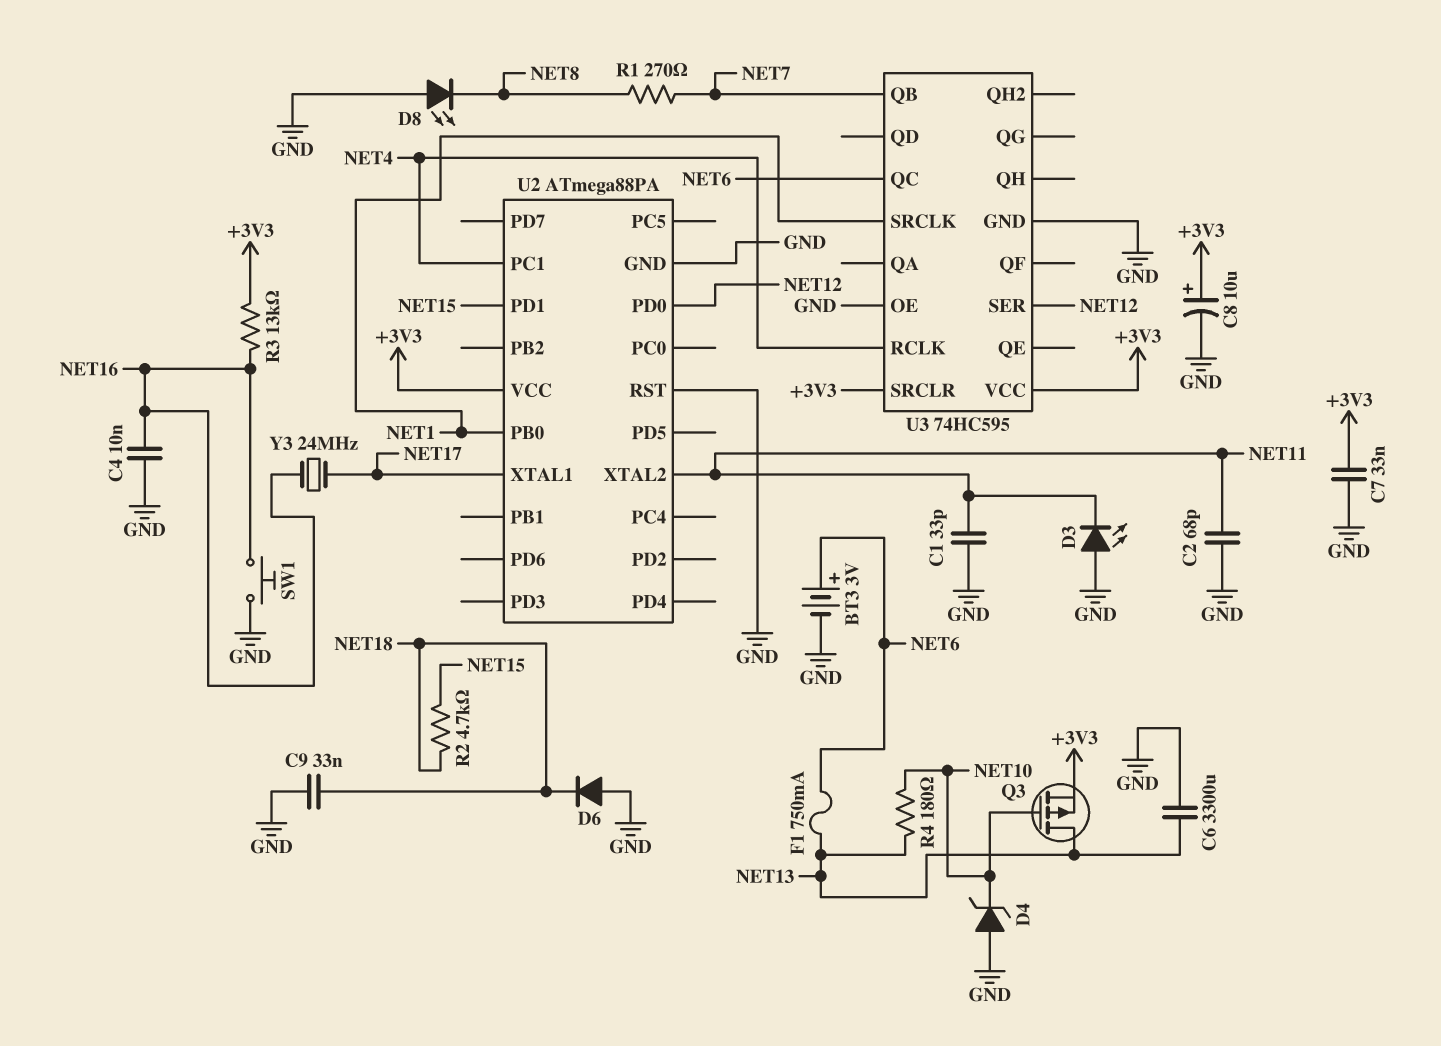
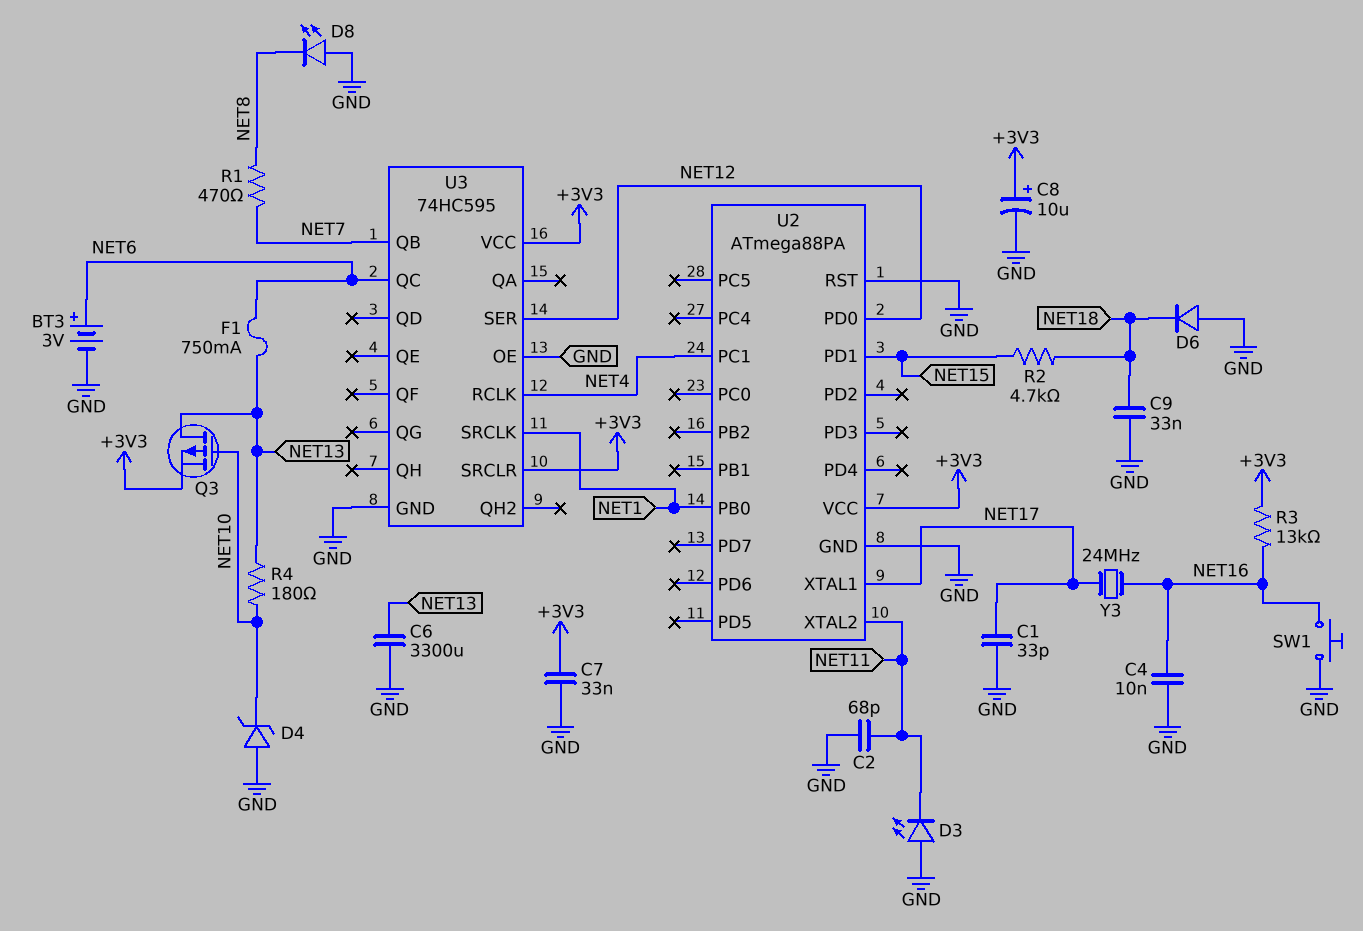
C1: 33pF (GND, NET11) -> 33pF (GND, NET17)
R1: 270 (NET7, NET8) -> 470 (NET7, NET8)

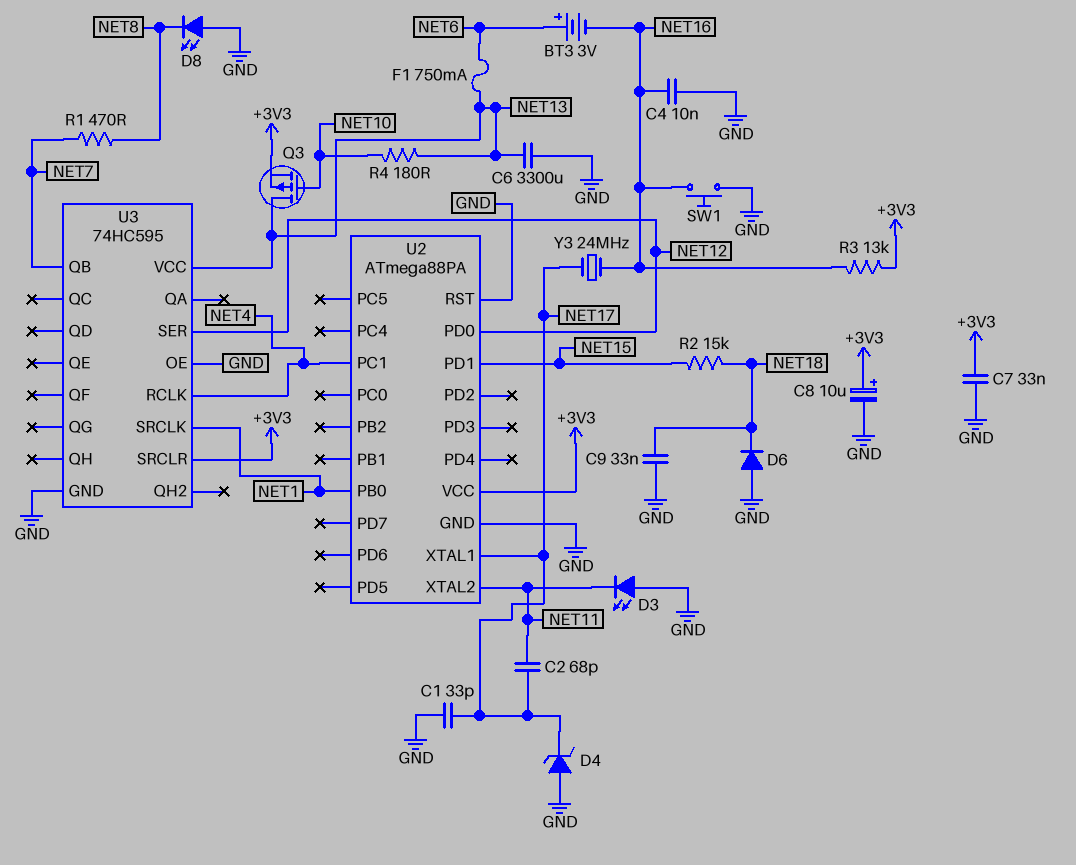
BT3: 3V (plus NET6, minus GND) -> 3V (plus NET6, minus NET16)
C2: 68pF (GND, NET11) -> 68pF (NET11, NET17)
D4: zener (A GND, K NET10) -> zener (A GND, K NET17)
R2: 4.7k (NET15, NET18) -> 15k (NET15, NET18)
U3 pin QC: NET6 -> none
U3 pin VCC: +3V3 -> NET13

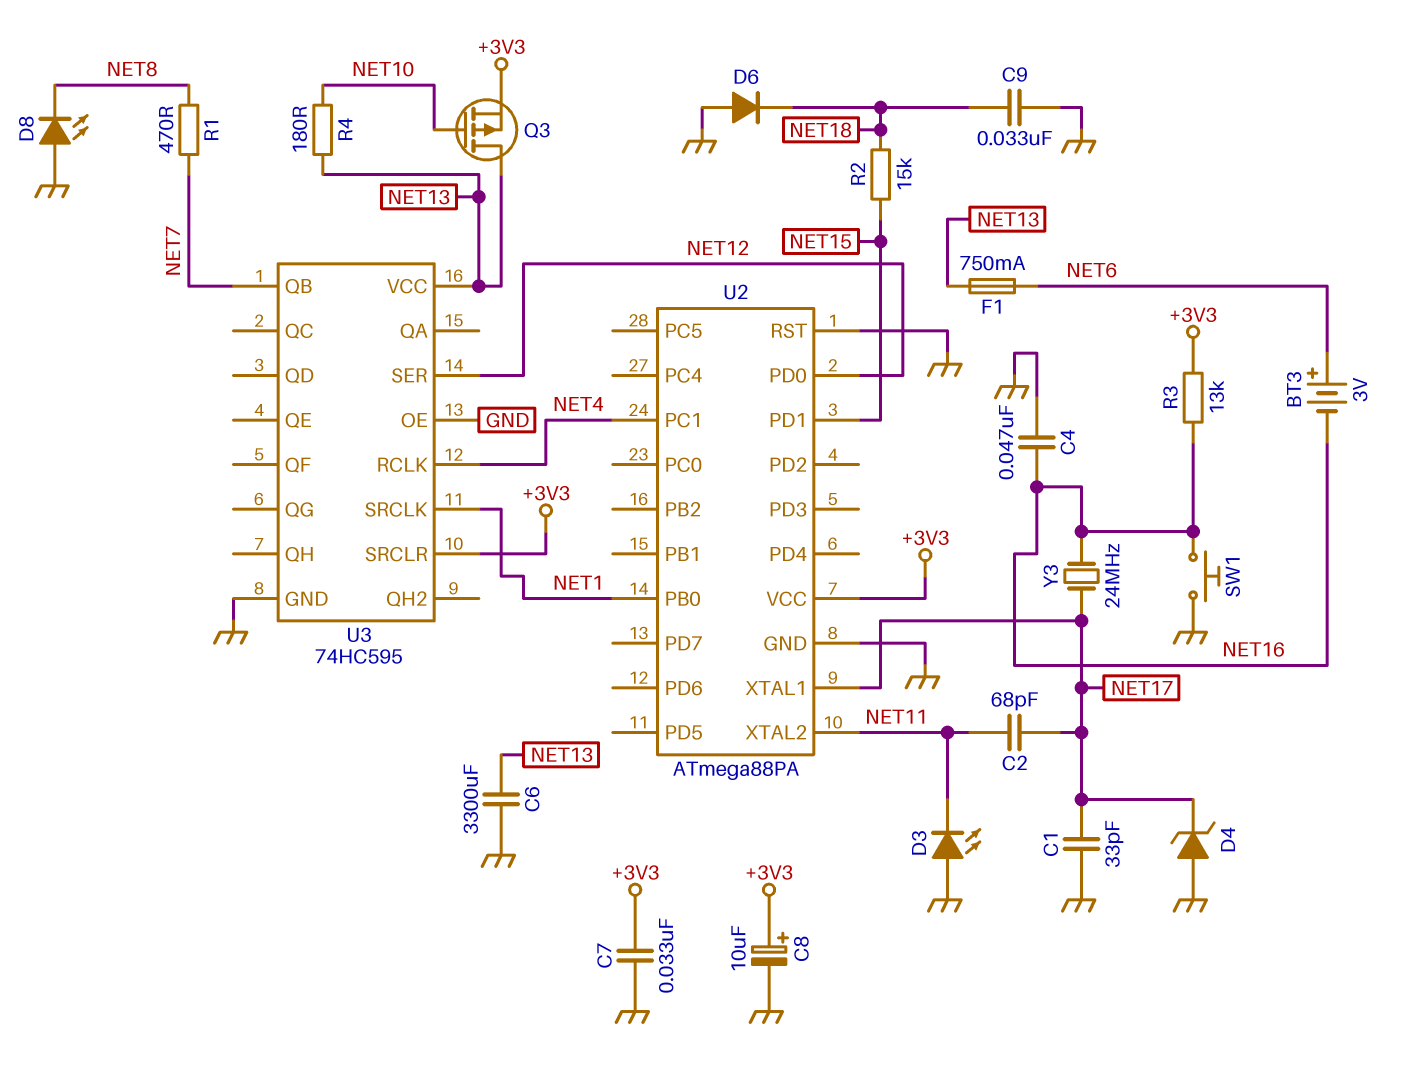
C4: 10nF (GND, NET16) -> 47nF (GND, NET16)

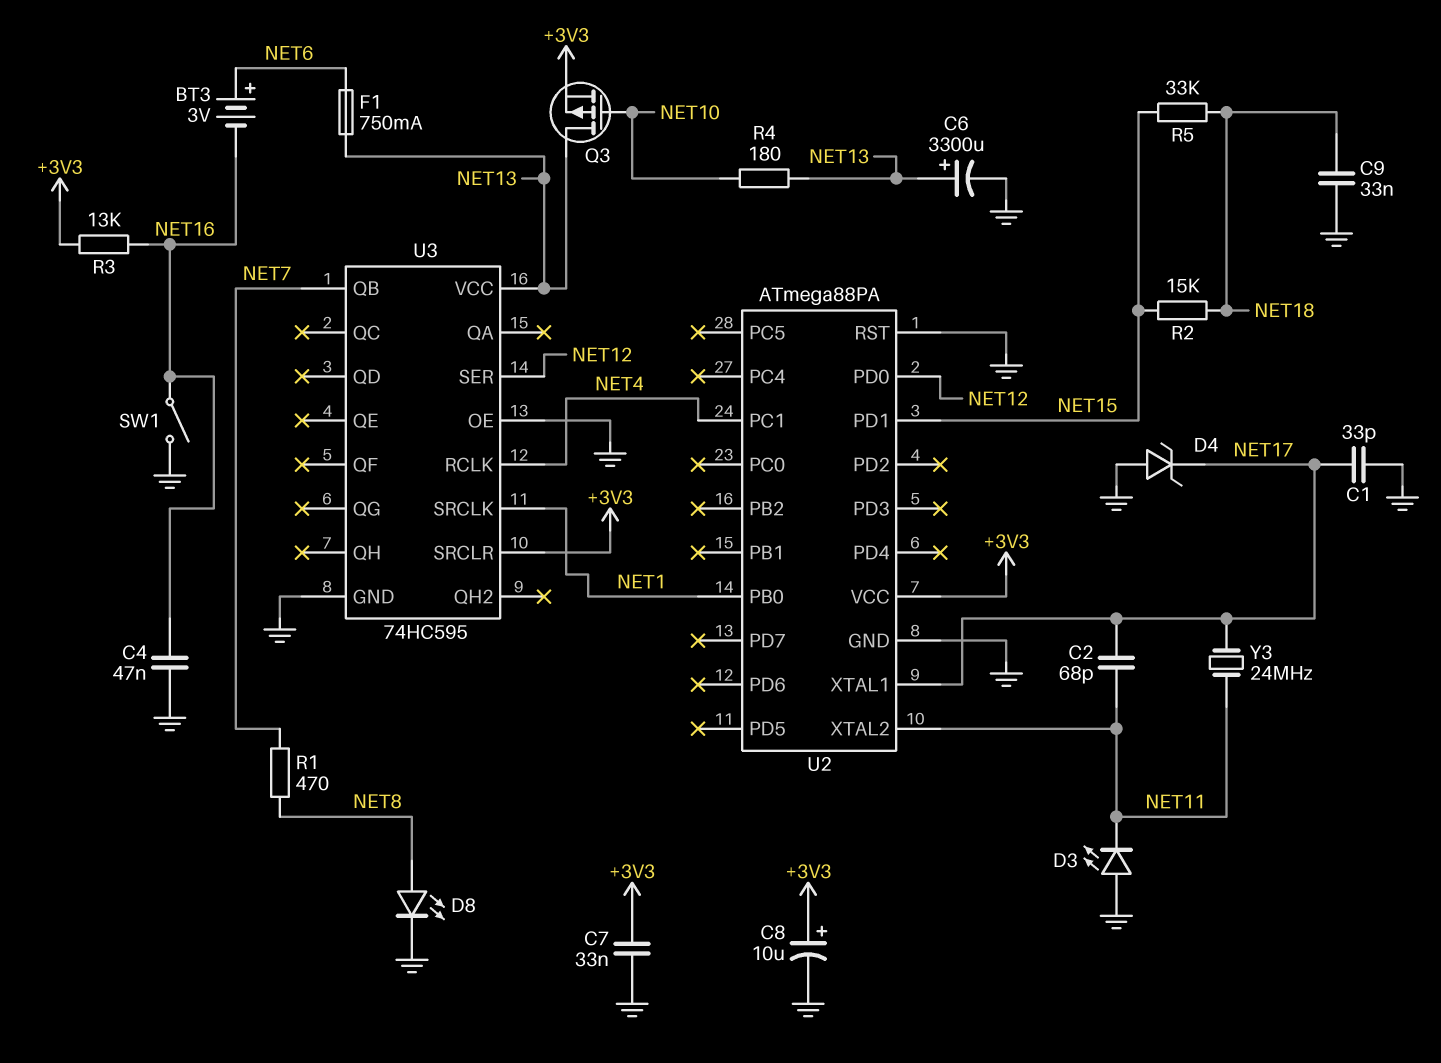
C6: 3300uF (GND, NET13) -> 3300uF (plus NET13, minus GND)
D6: diode (A GND, K NET18) -> none
D8: LED (A GND, K NET8) -> LED (A NET8, K GND)
R5: none -> 33k (NET15, NET18)
SW1: button (GND, NET16) -> switch (GND, NET16)
Y3: 24MHz (NET16, NET17) -> 24MHz (NET11, NET17)

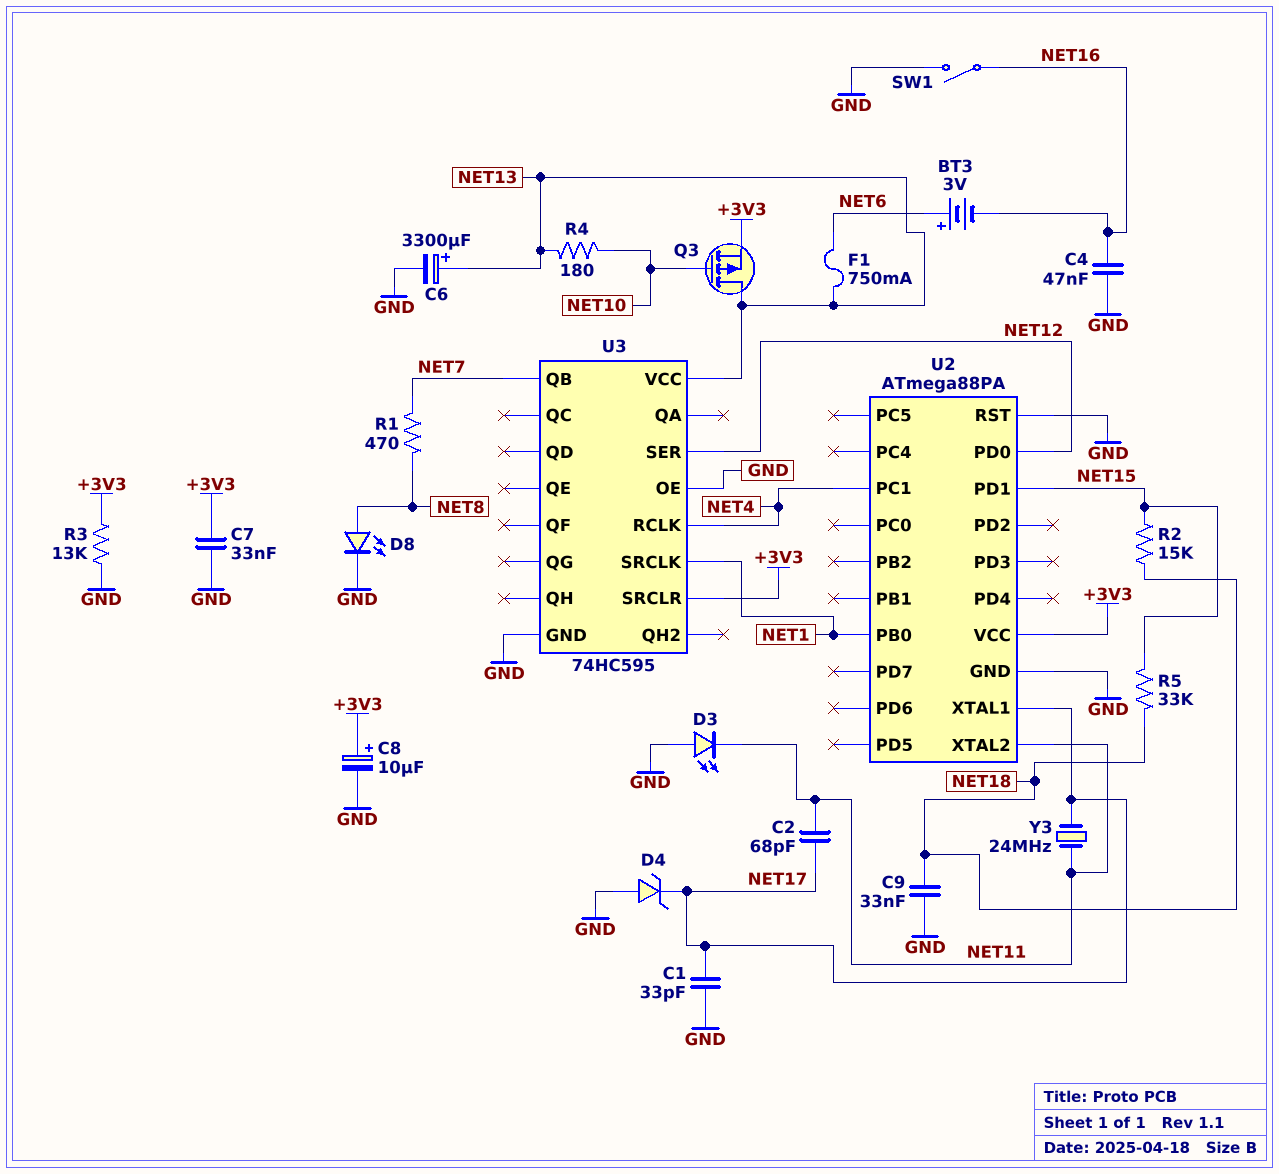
R3: 13k (+3V3, NET16) -> 13k (+3V3, GND)

